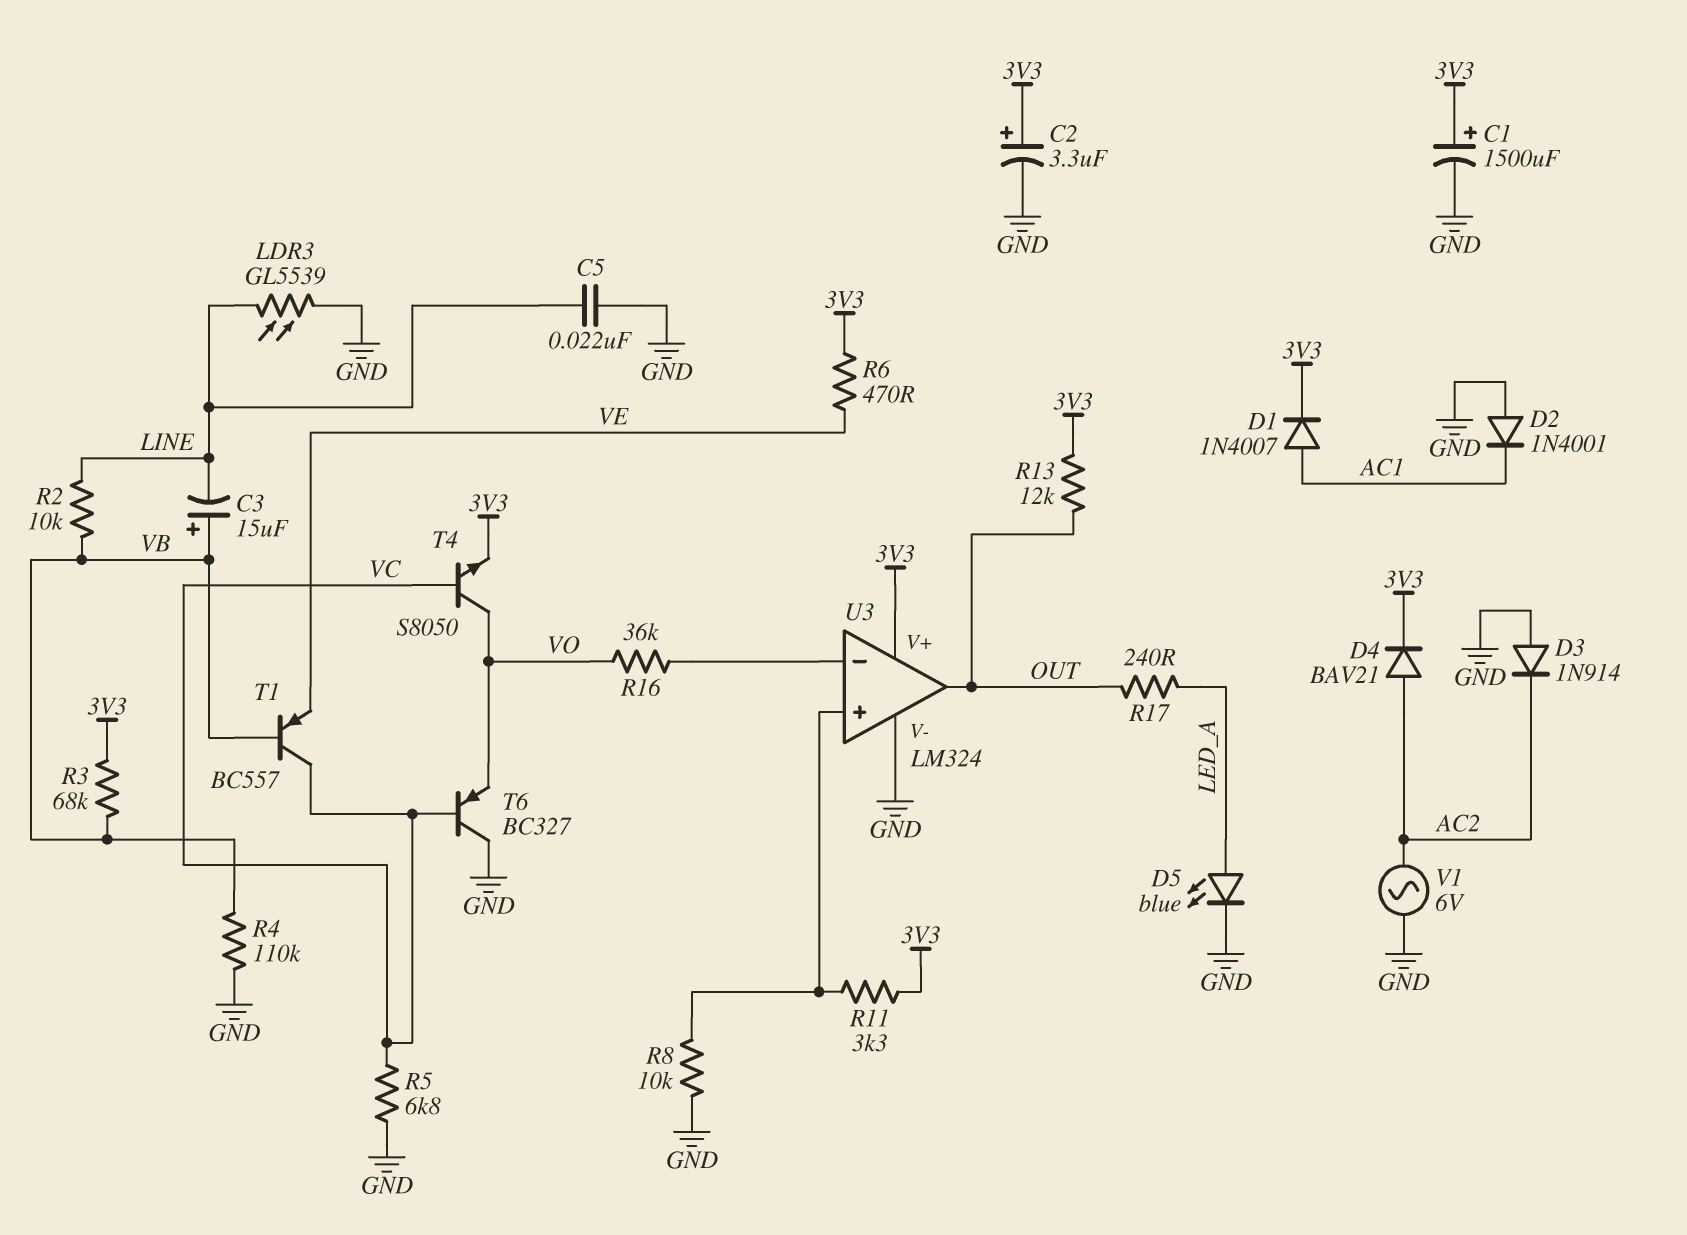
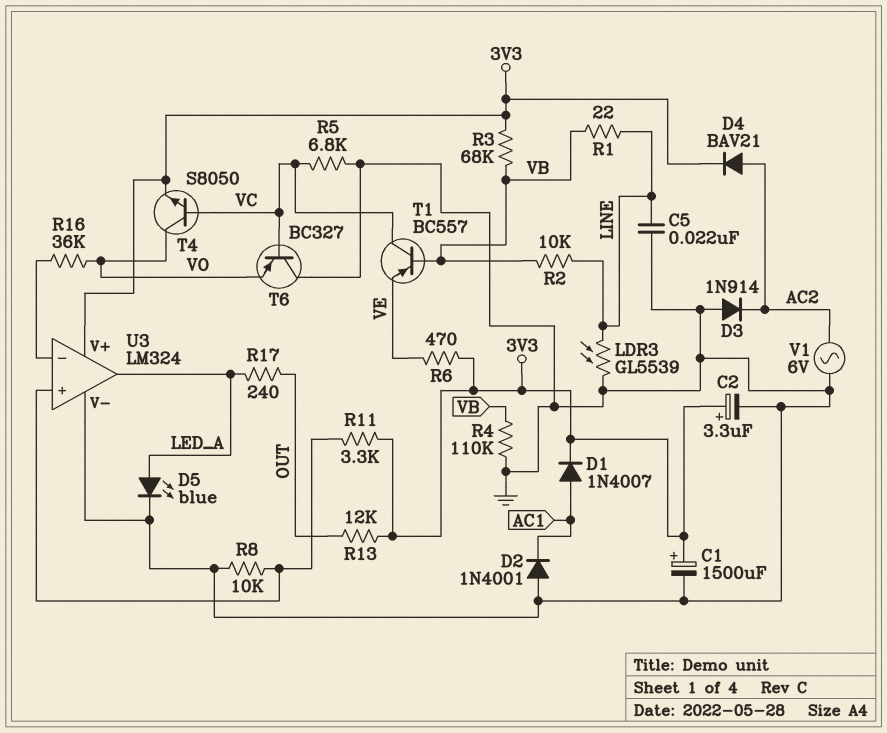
C3: 15uF (plus VB, minus LINE) -> none
R1: none -> 22 (LINE, VB)
U3 pin out: OUT -> LED_A

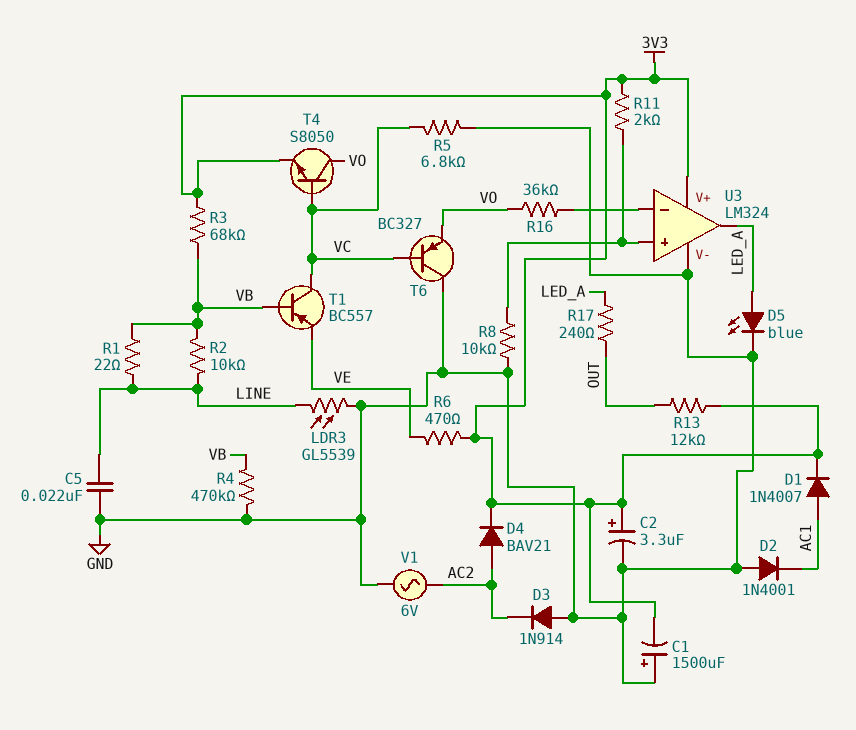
C1: 1500uF (plus 3V3, minus GND) -> 1500uF (plus GND, minus 3V3)
R4: 110k (GND, VB) -> 470k (GND, VB)
R11: 3.3k (3V3, U3/in+) -> 2k (3V3, U3/in+)

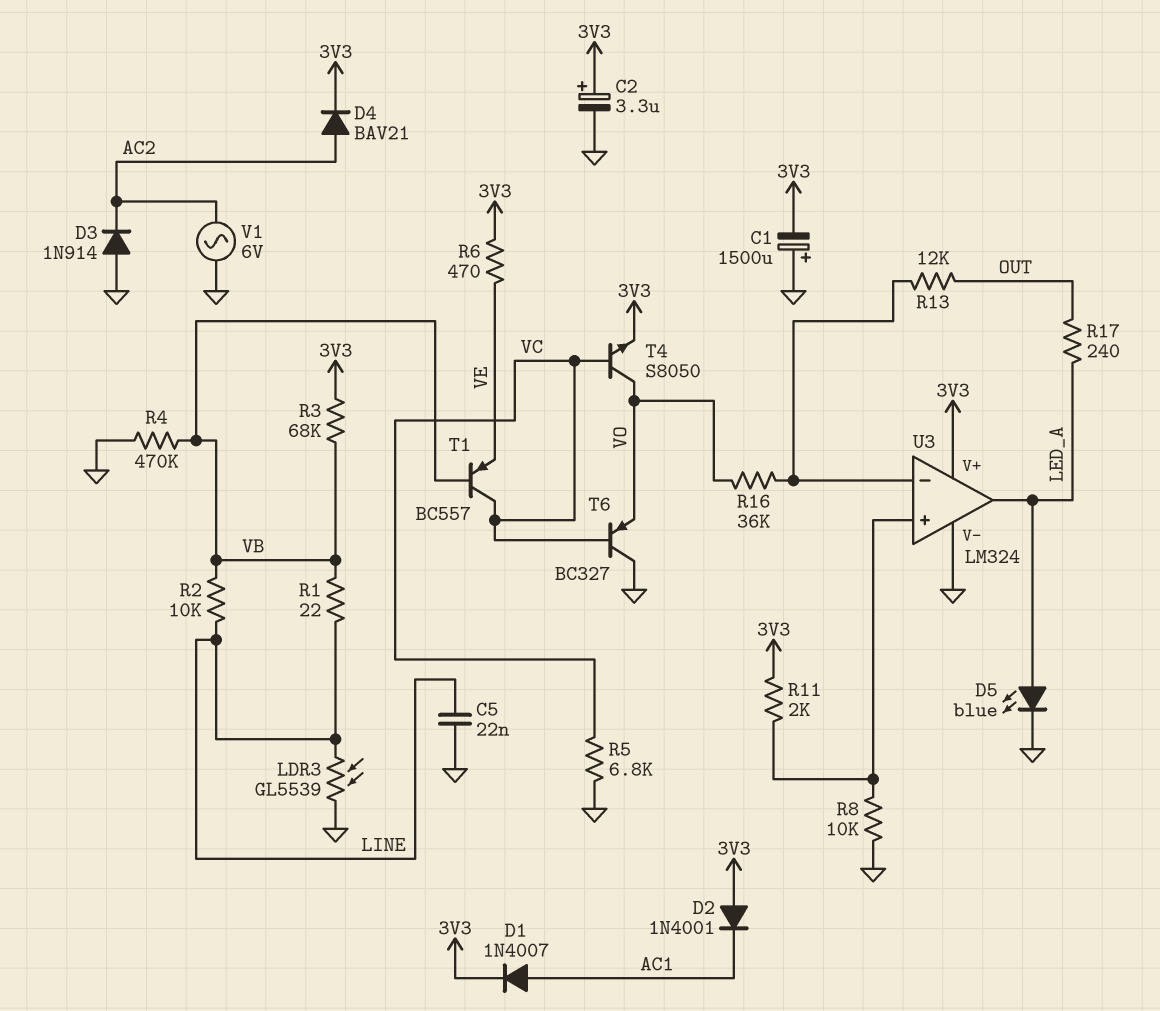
D2: diode 1N4001 (A GND, K AC1) -> diode 1N4001 (A 3V3, K AC1)
R13: 12k (3V3, OUT) -> 12k (OUT, U3/in-)

